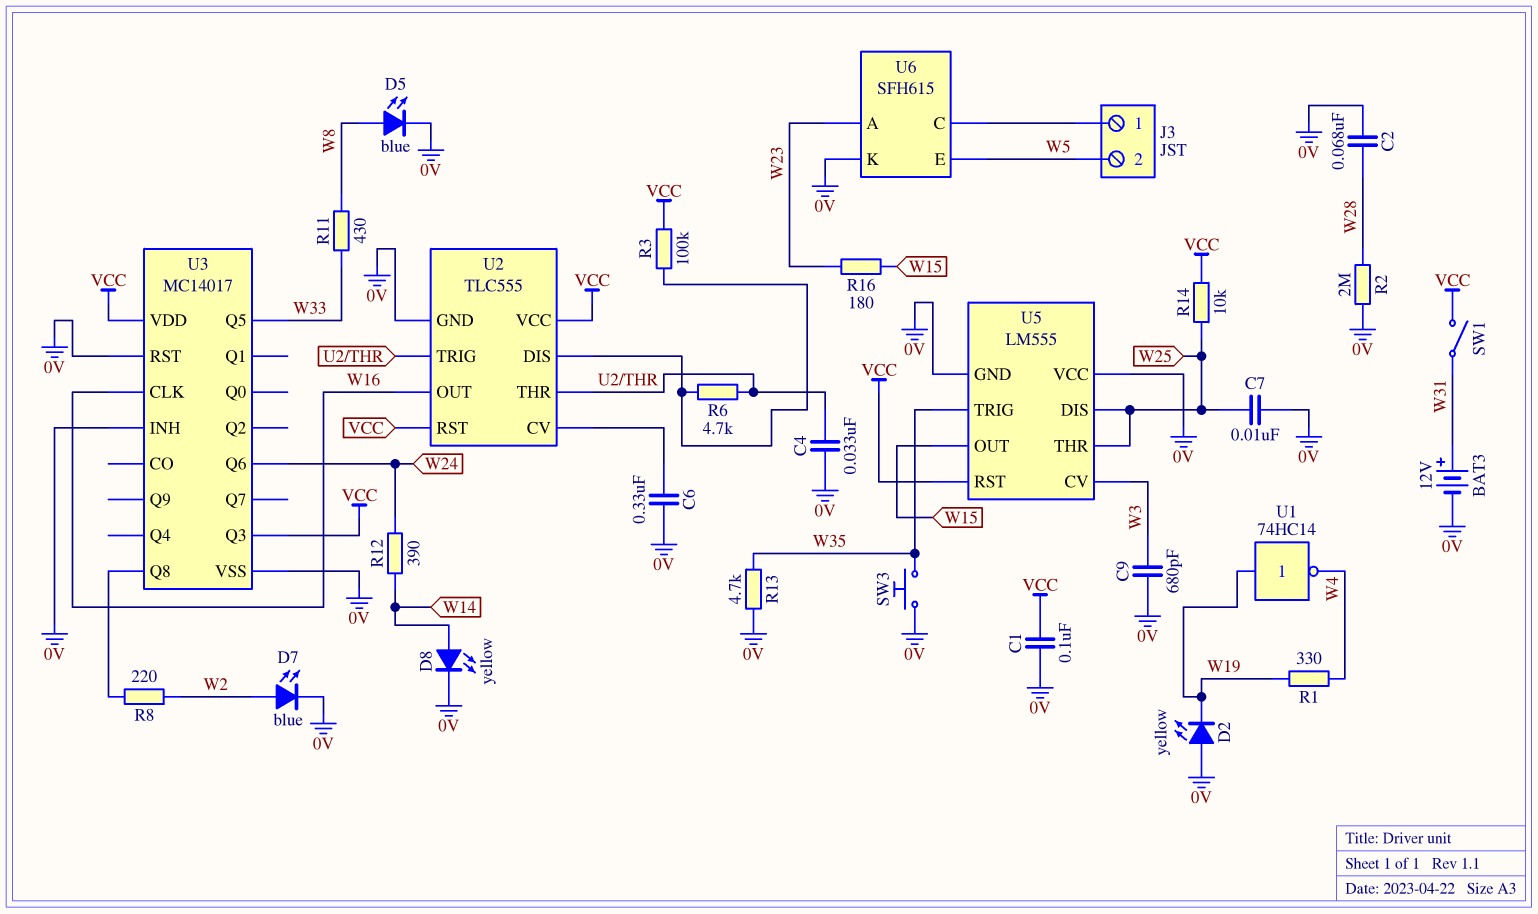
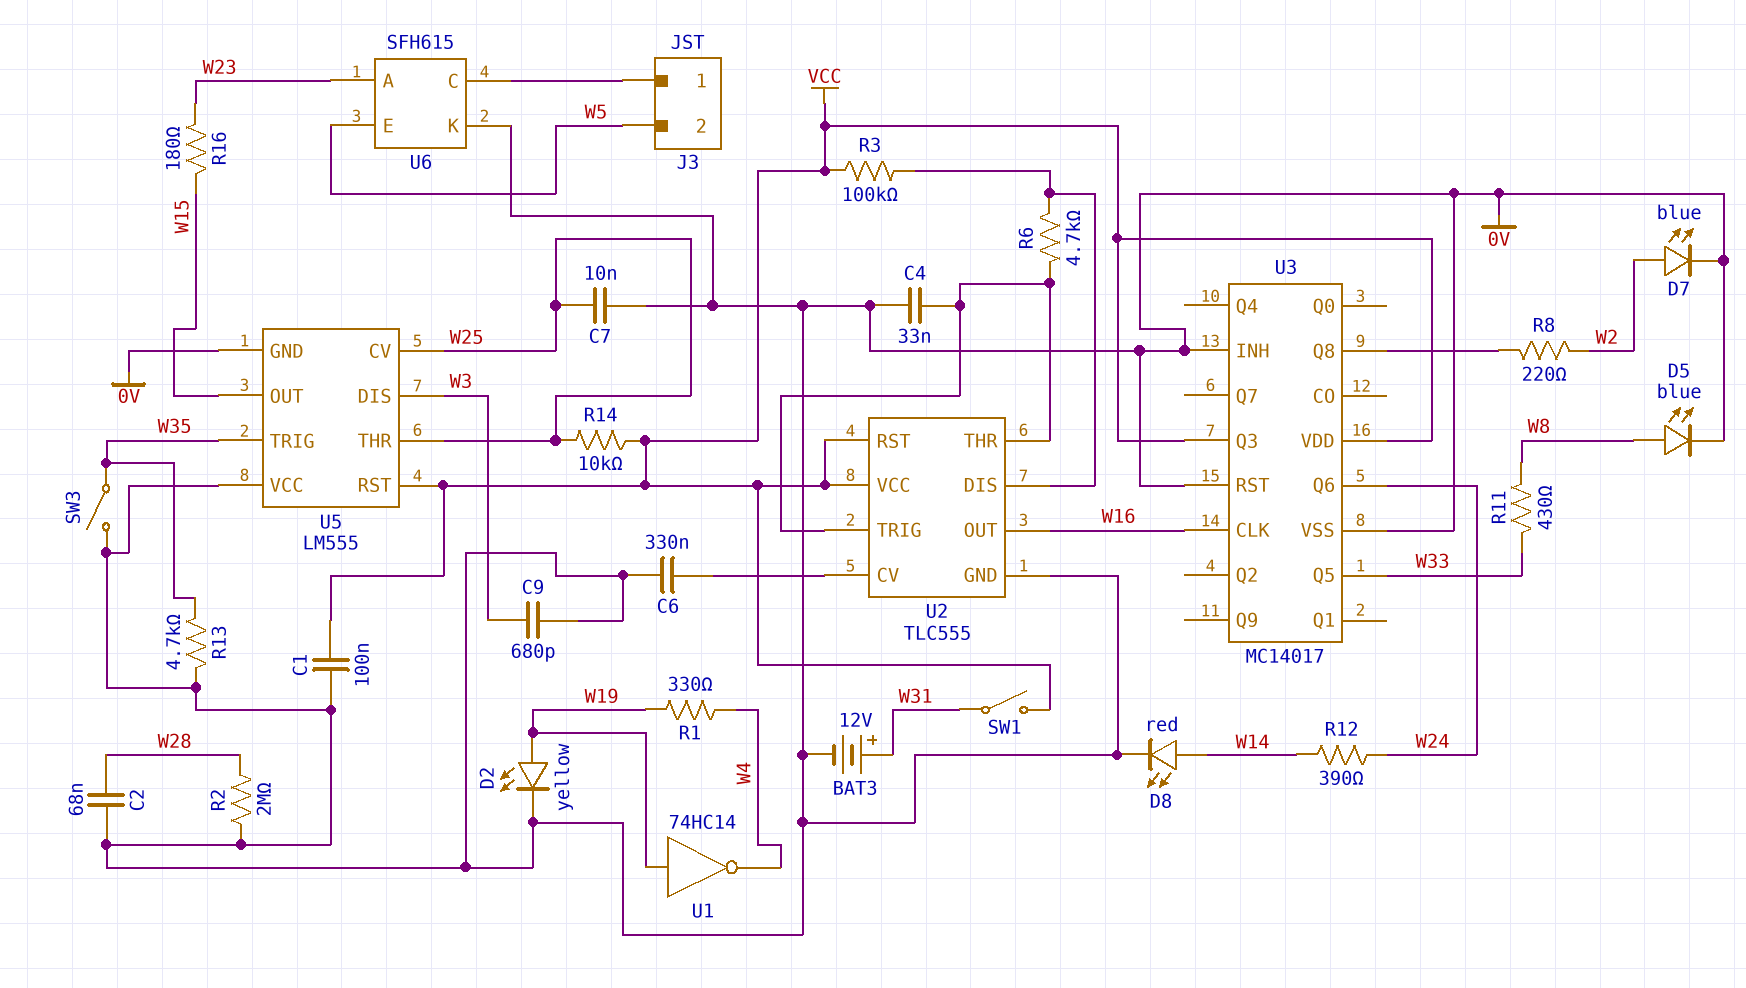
D2: LED yellow (A 0V, K W19) -> LED yellow (A W19, K 0V)
D8: LED yellow (A W14, K 0V) -> LED red (A W14, K 0V)
SW3: button (0V, W35) -> switch (0V, W35)
U5 pin CV: W3 -> W25
U5 pin DIS: W25 -> W3

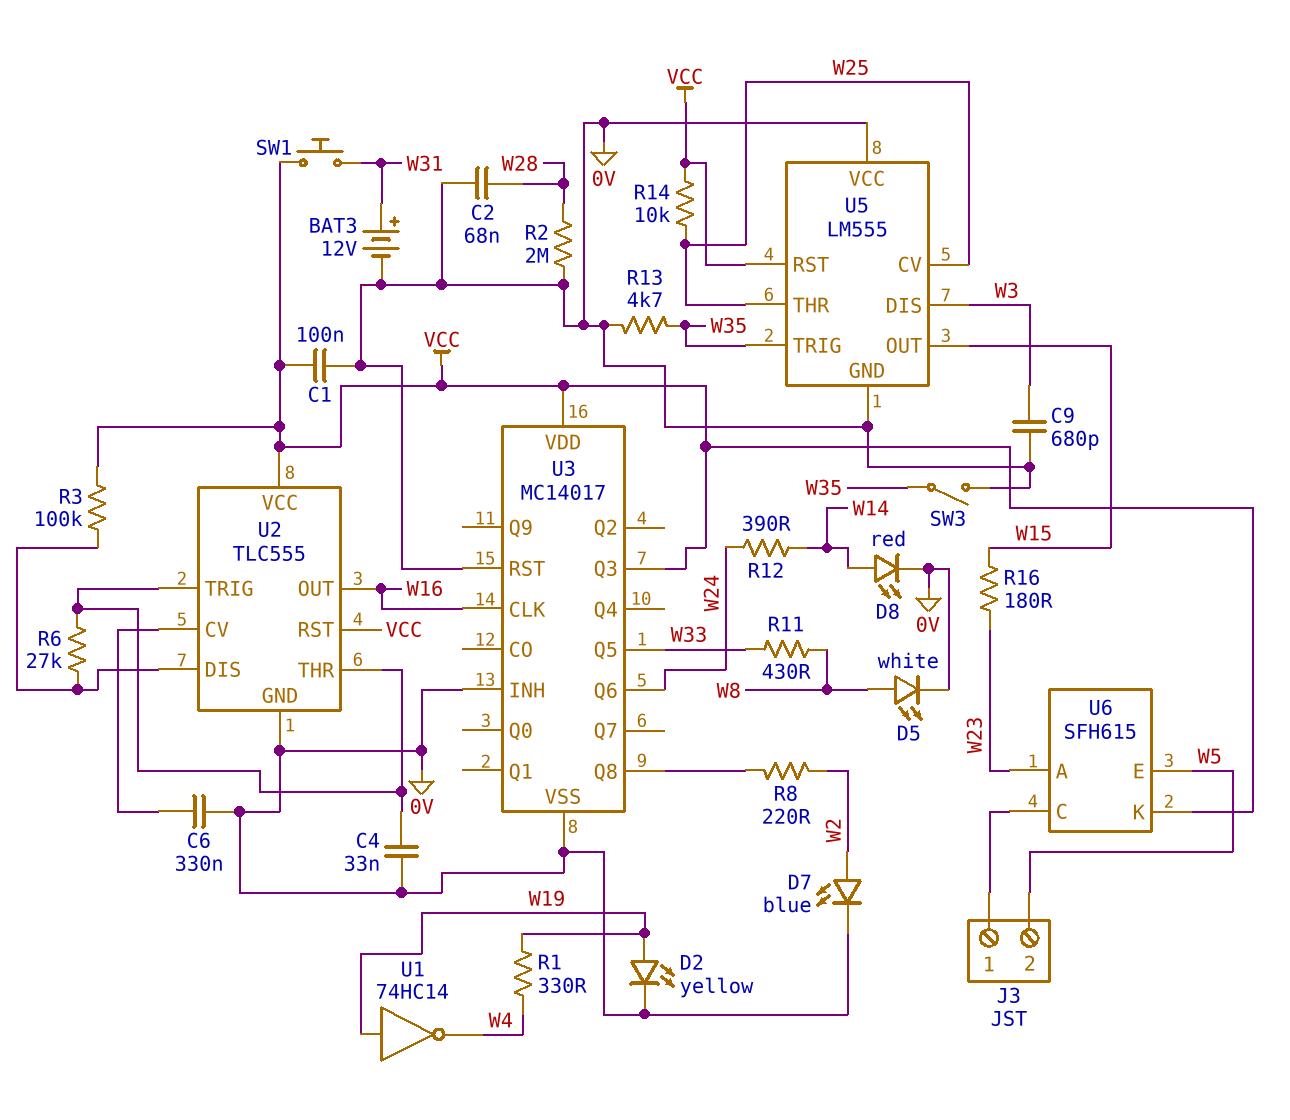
C7: 10nF (0V, W25) -> none
D5: LED blue (A W8, K 0V) -> LED white (A W8, K 0V)
R6: 4.7k (U2/DIS, U2/THR) -> 27k (U2/DIS, U2/THR)
SW1: switch (VCC, W31) -> button (VCC, W31)
U6 pin K: 0V -> VCC

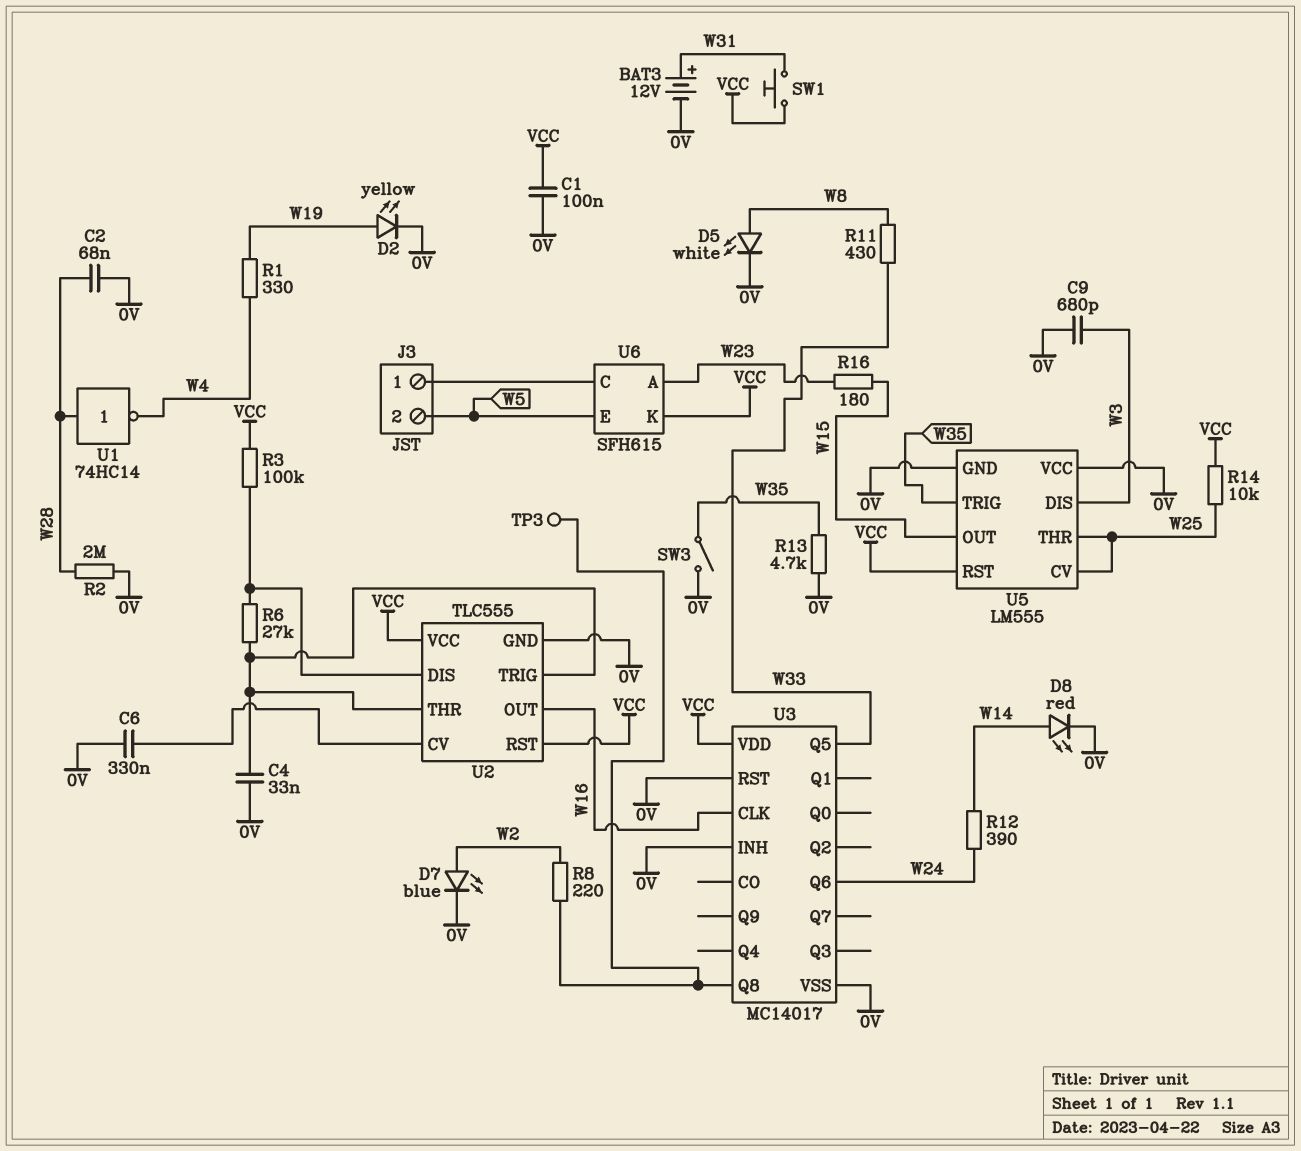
TP3: none -> test point (U3/Q8)
U1: NOT 74HC14 (in W19, out W4) -> NOT 74HC14 (in W28, out W4)
U3 pin Q3: VCC -> none

